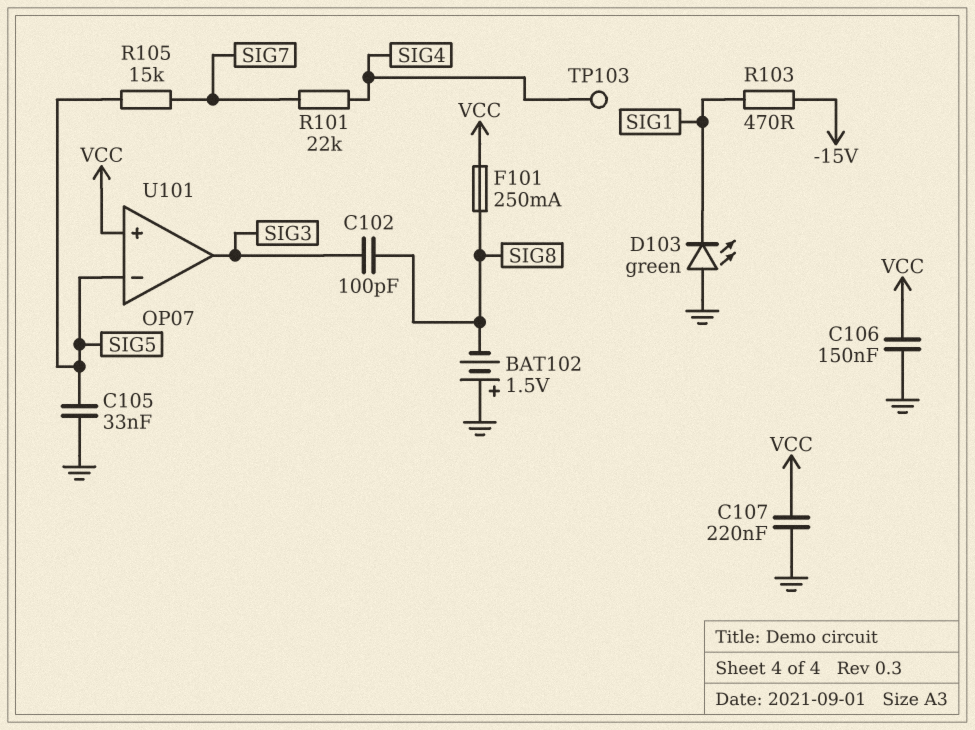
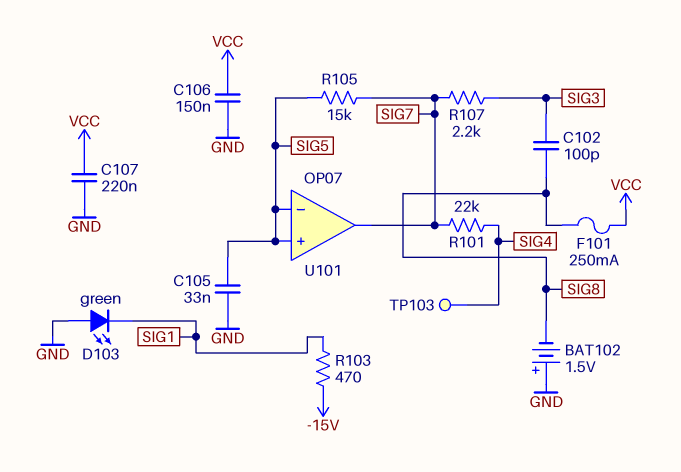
R107: none -> 2.2k (SIG3, SIG7)
U101 pin in+: VCC -> SIG5
U101 pin out: SIG3 -> SIG7

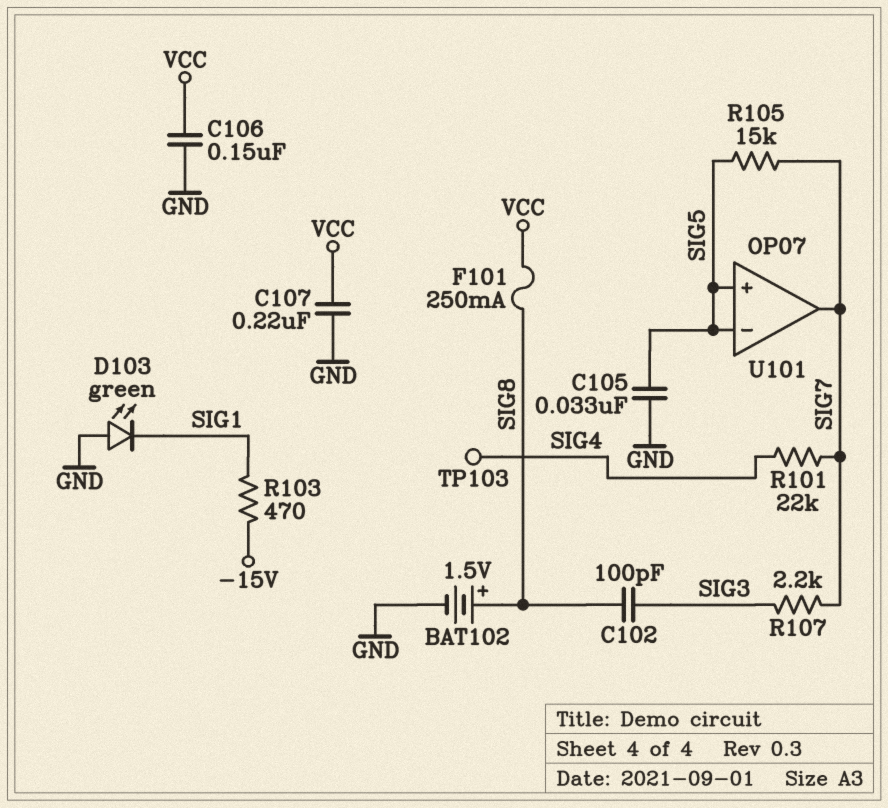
BAT102: 1.5V (plus GND, minus SIG8) -> 1.5V (plus SIG8, minus GND)

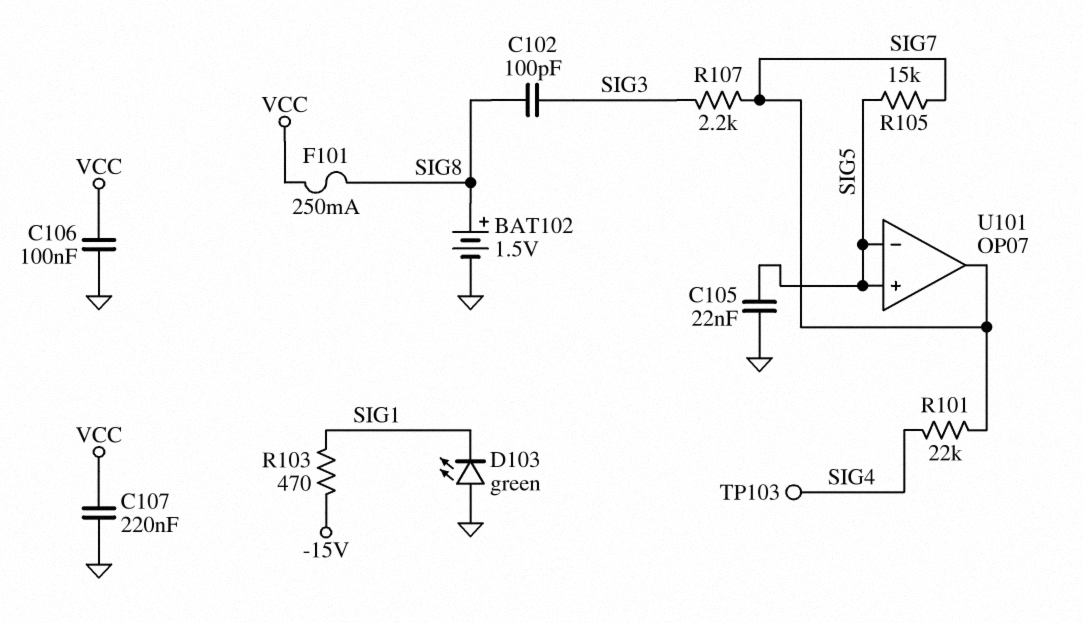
C105: 33nF (GND, SIG5) -> 22nF (GND, SIG5)
C106: 150nF (GND, VCC) -> 100nF (GND, VCC)

